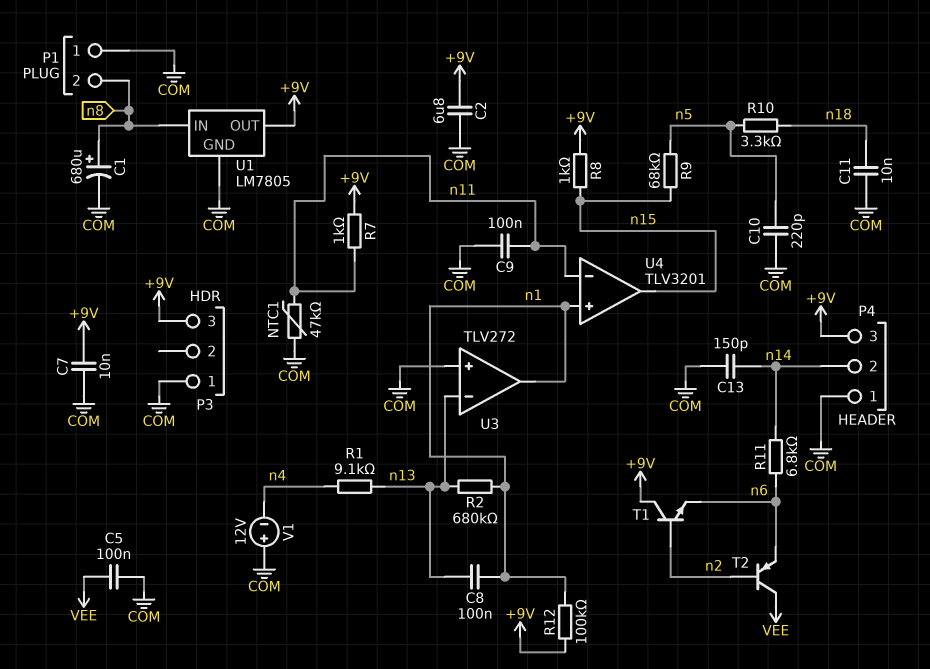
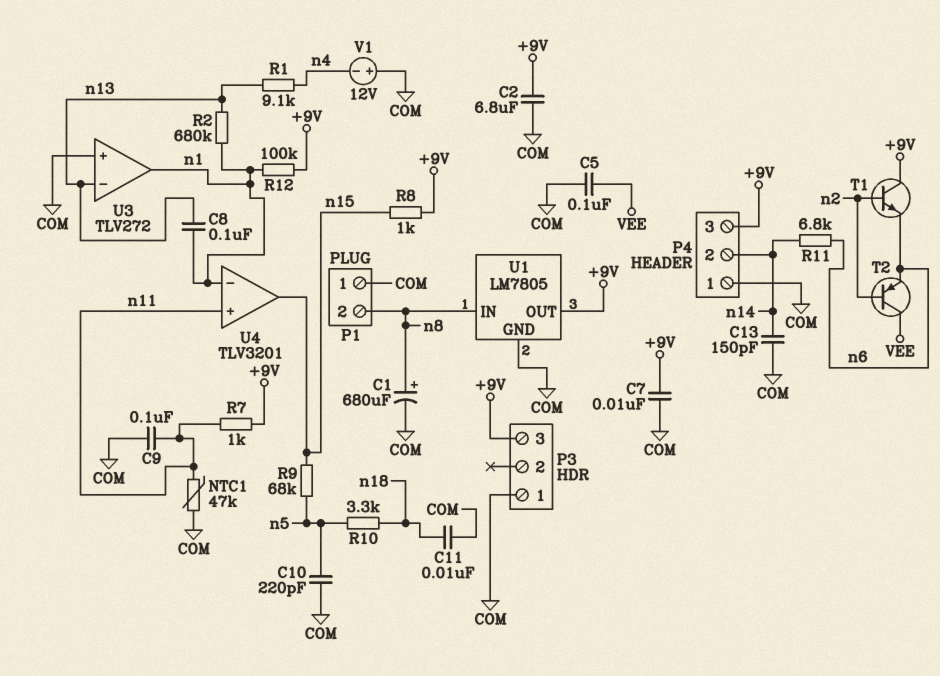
U4 pin in+: n1 -> n11
U4 pin in-: n11 -> n1

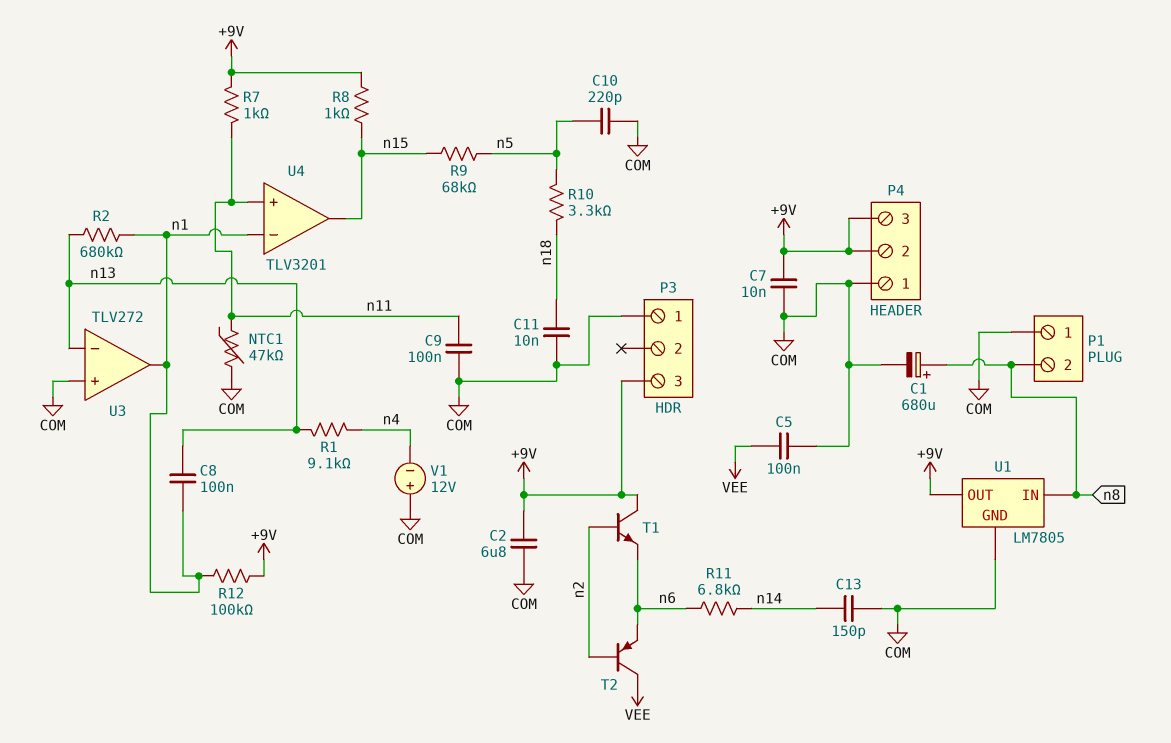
P4 pin 2: n14 -> +9V

